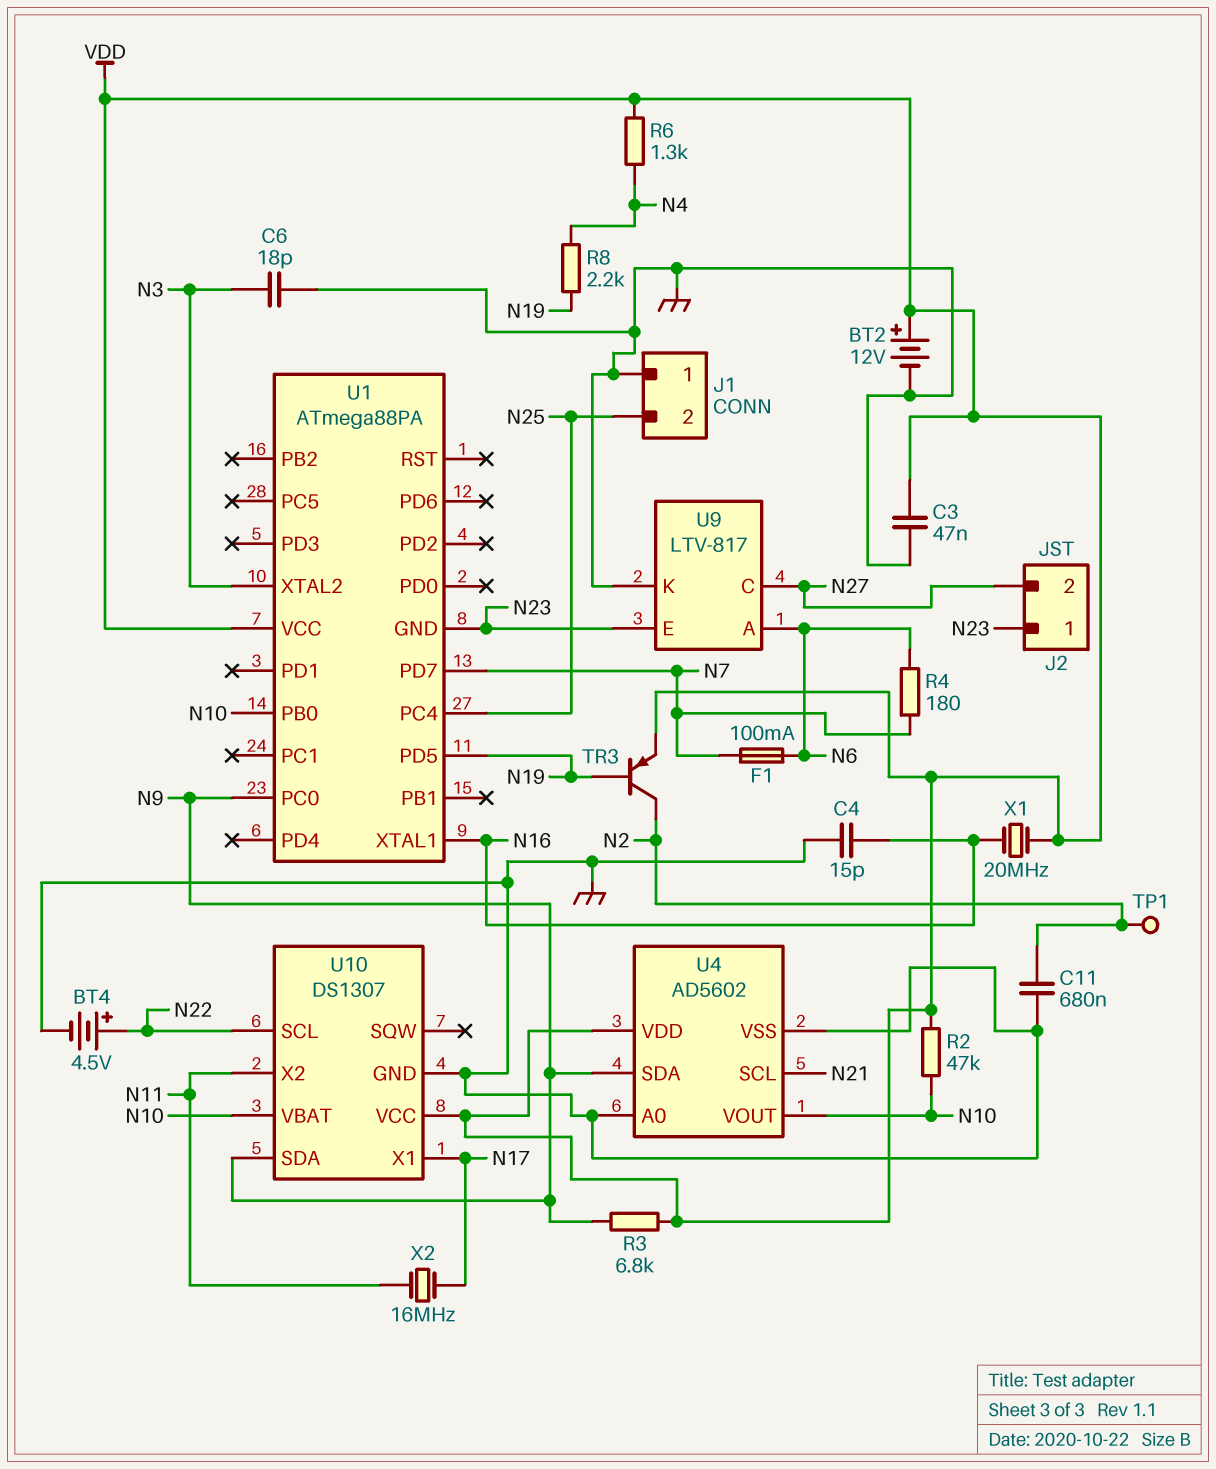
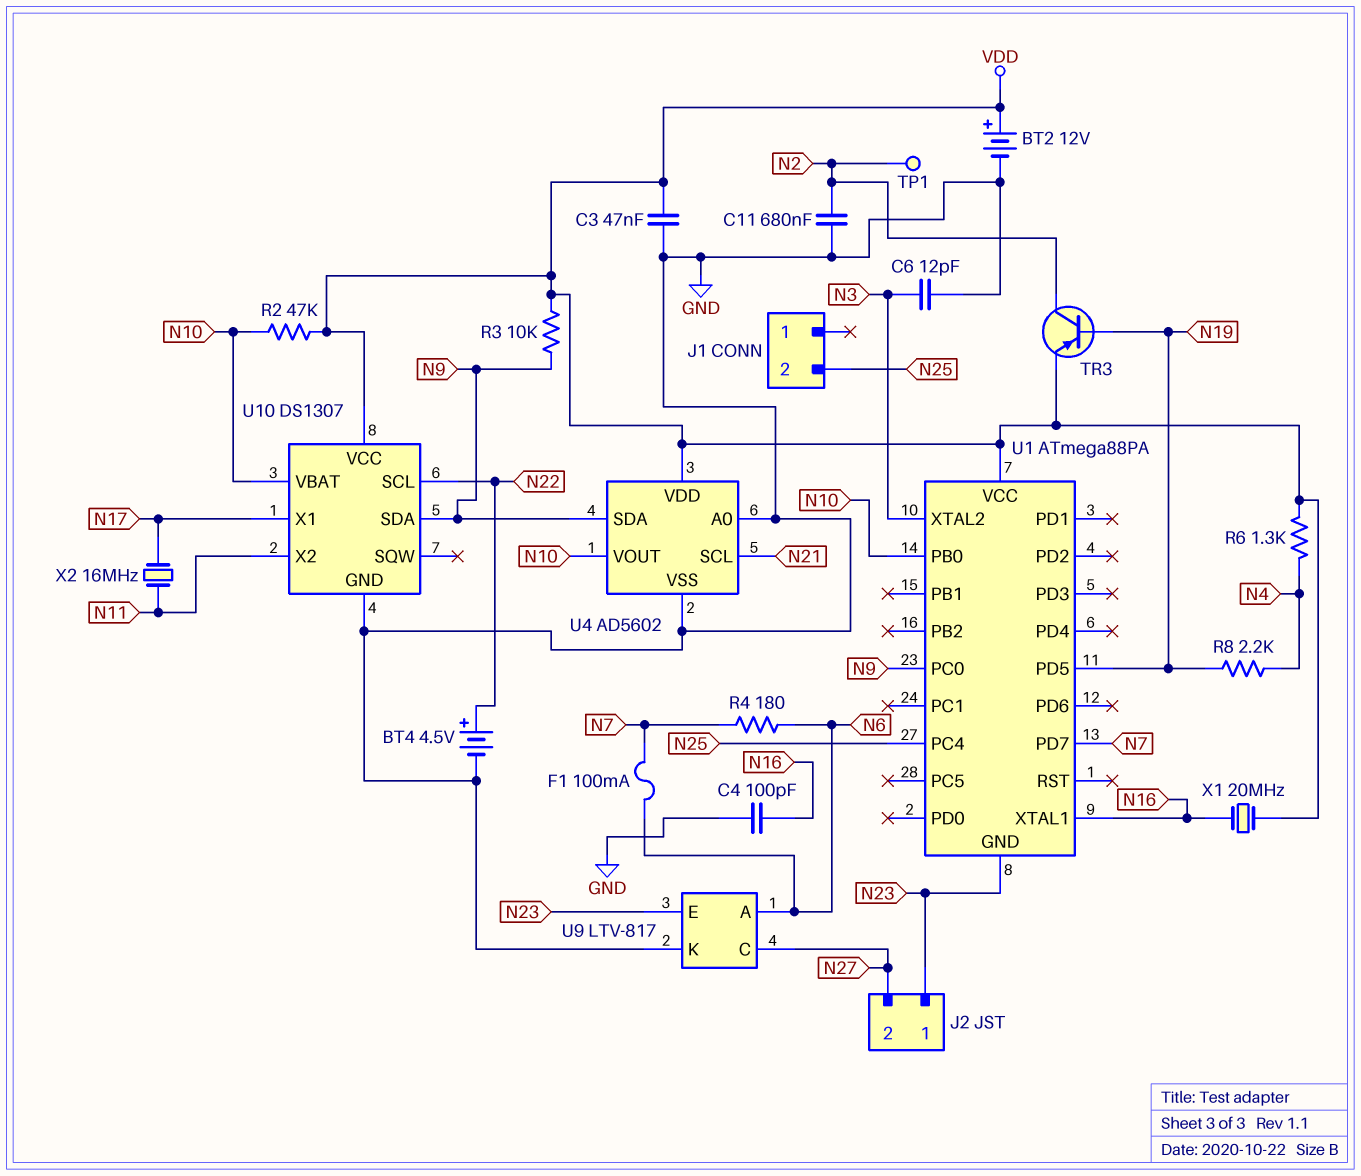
C4: 15pF (GND, N16) -> 100pF (GND, N16)
C6: 18pF (GND, N3) -> 12pF (GND, N3)
J1 pin 1: GND -> none
R3: 6.8k (N9, VDD) -> 10k (N9, VDD)

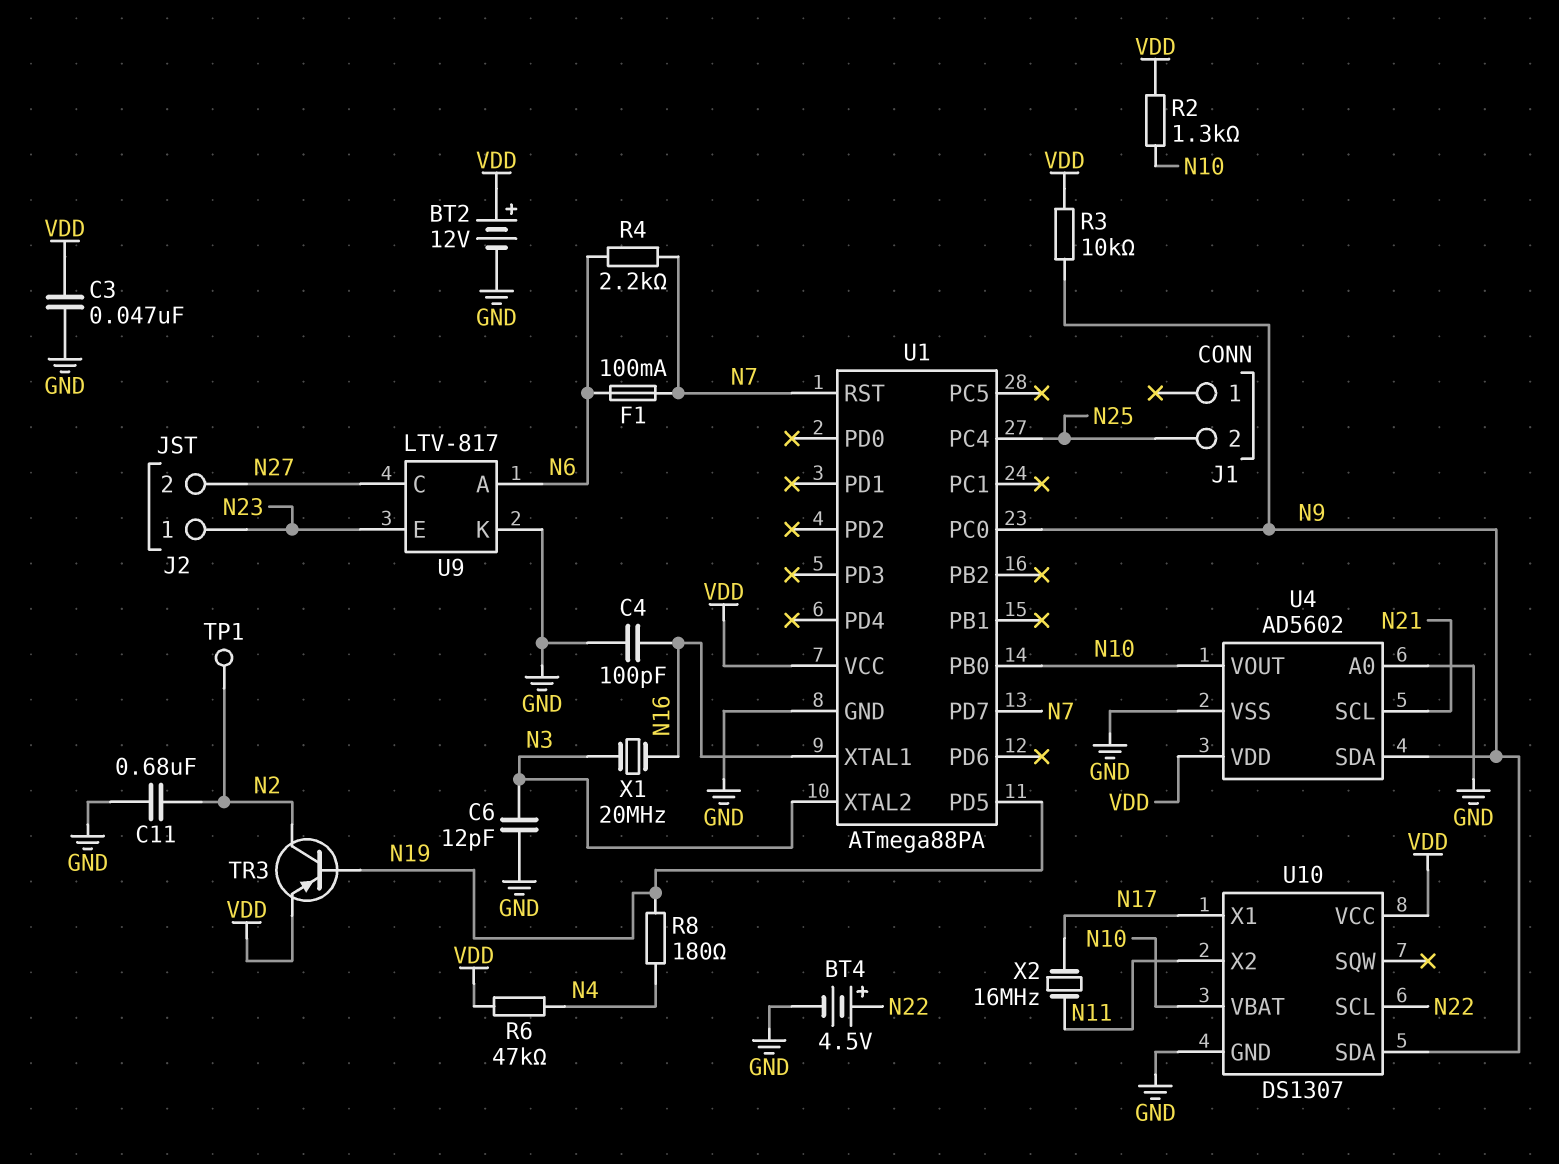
R2: 47k (N10, VDD) -> 1.3k (N10, VDD)
R4: 180 (N6, N7) -> 2.2k (N6, N7)
R6: 1.3k (N4, VDD) -> 47k (N4, VDD)
R8: 2.2k (N4, N19) -> 180 (N4, N19)
U1 pin GND: N23 -> GND
U1 pin RST: none -> N7
X1: 20MHz (N16, VDD) -> 20MHz (N3, N16)

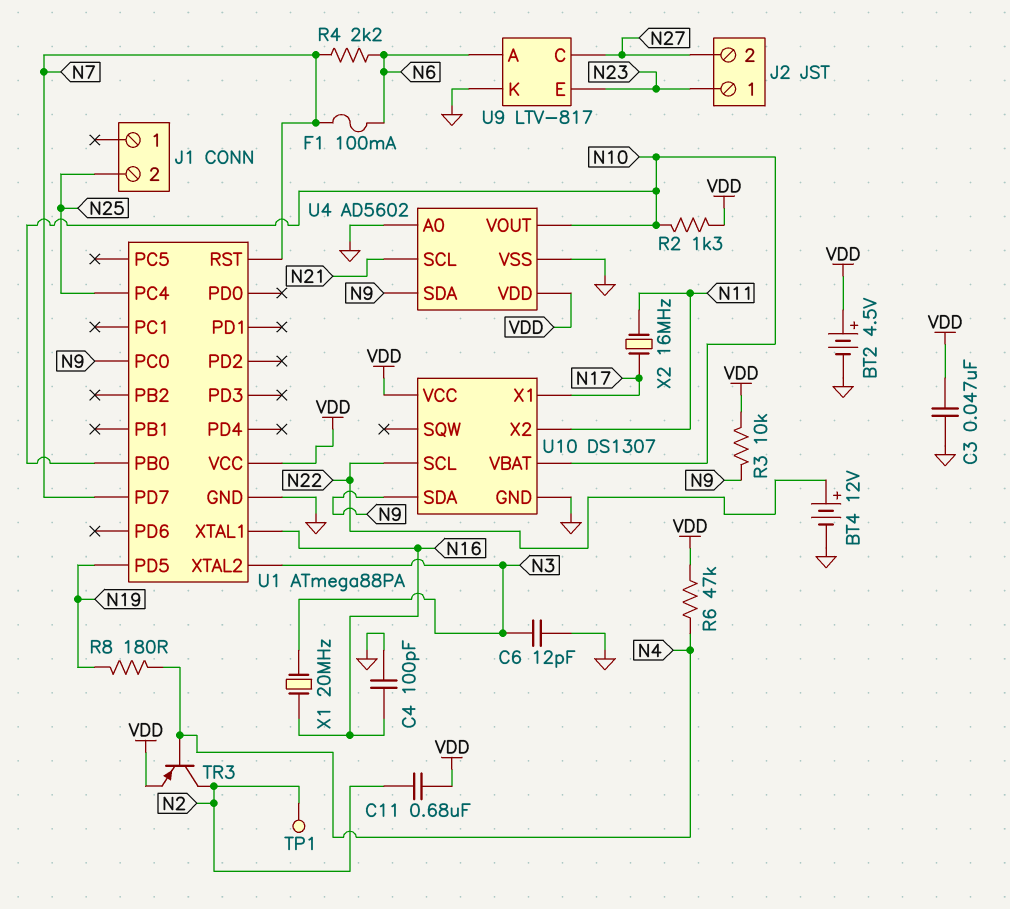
BT2: 12V (plus VDD, minus GND) -> 4.5V (plus VDD, minus GND)
BT4: 4.5V (plus N22, minus GND) -> 12V (plus N22, minus GND)
C11: 680nF (GND, N2) -> 680nF (N2, VDD)
TR3: PNP (B N19, C N2, E VDD) -> PNP (B N4, C N2, E VDD)

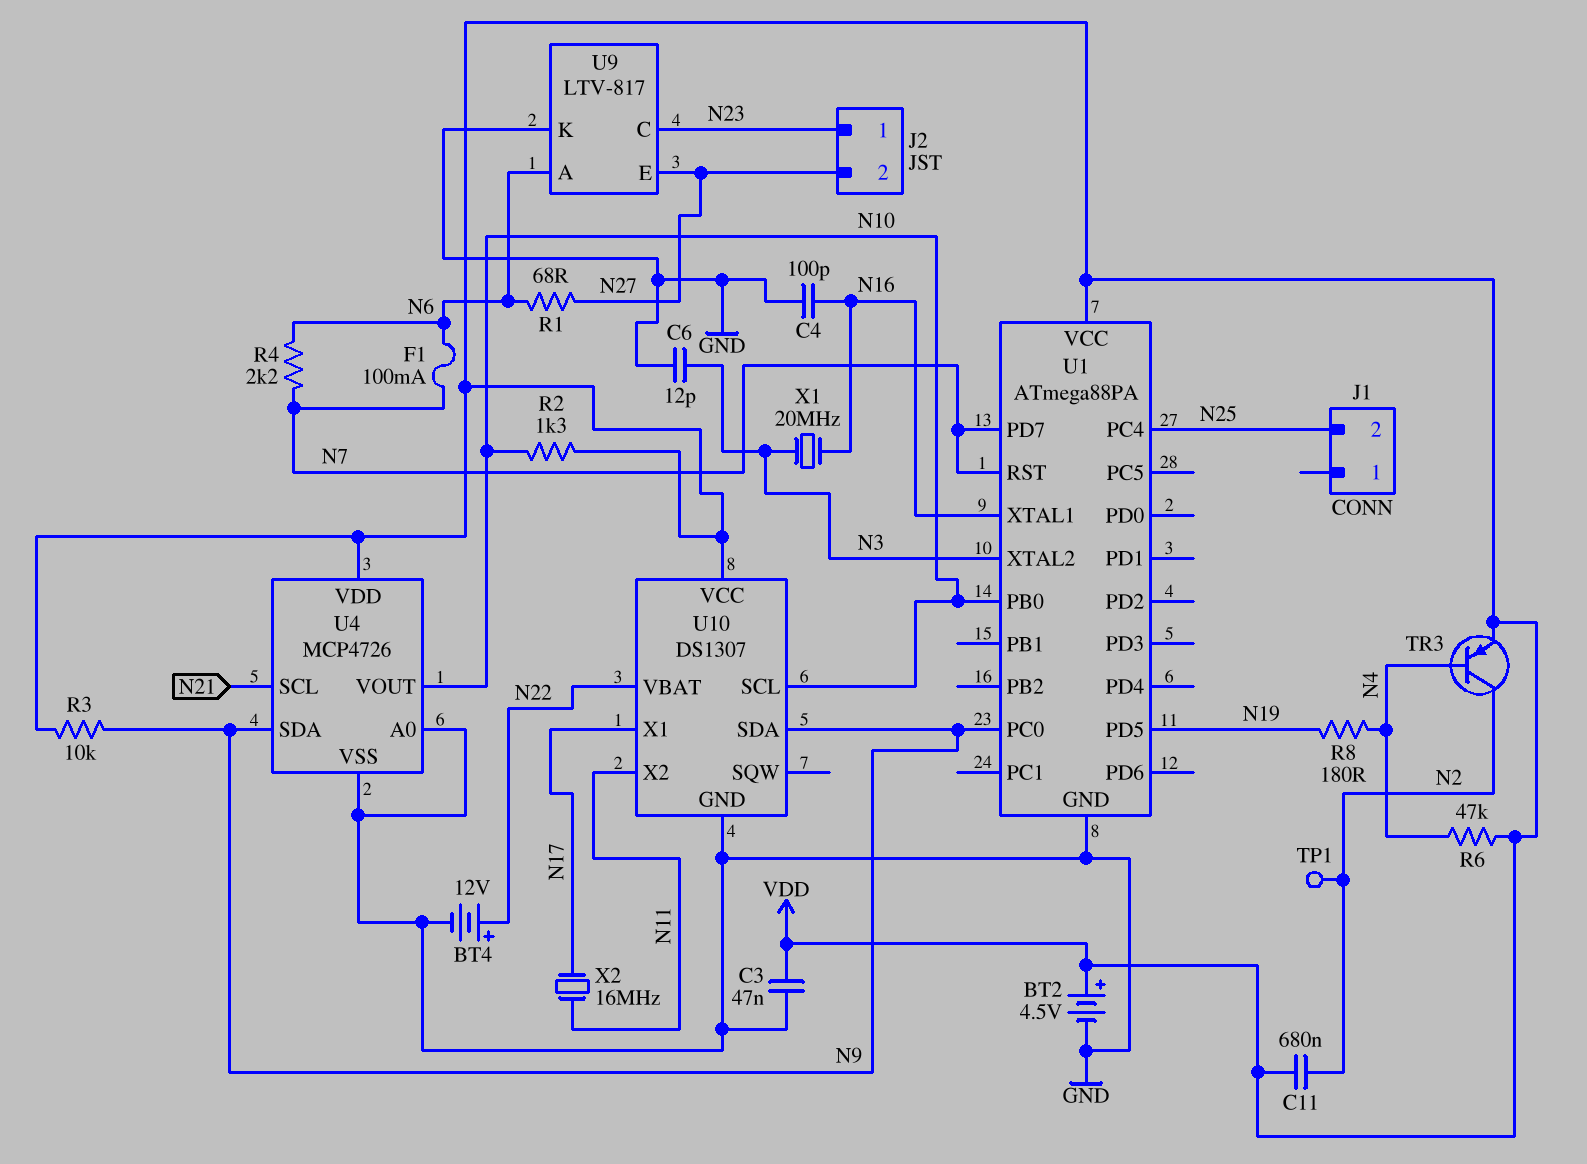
R1: none -> 68 (N6, N27)
U4: AD5602 -> MCP4726
U9 pin C: N27 -> N23
U9 pin E: N23 -> N27
U10 pin SCL: N22 -> N10
U10 pin VBAT: N10 -> N22

